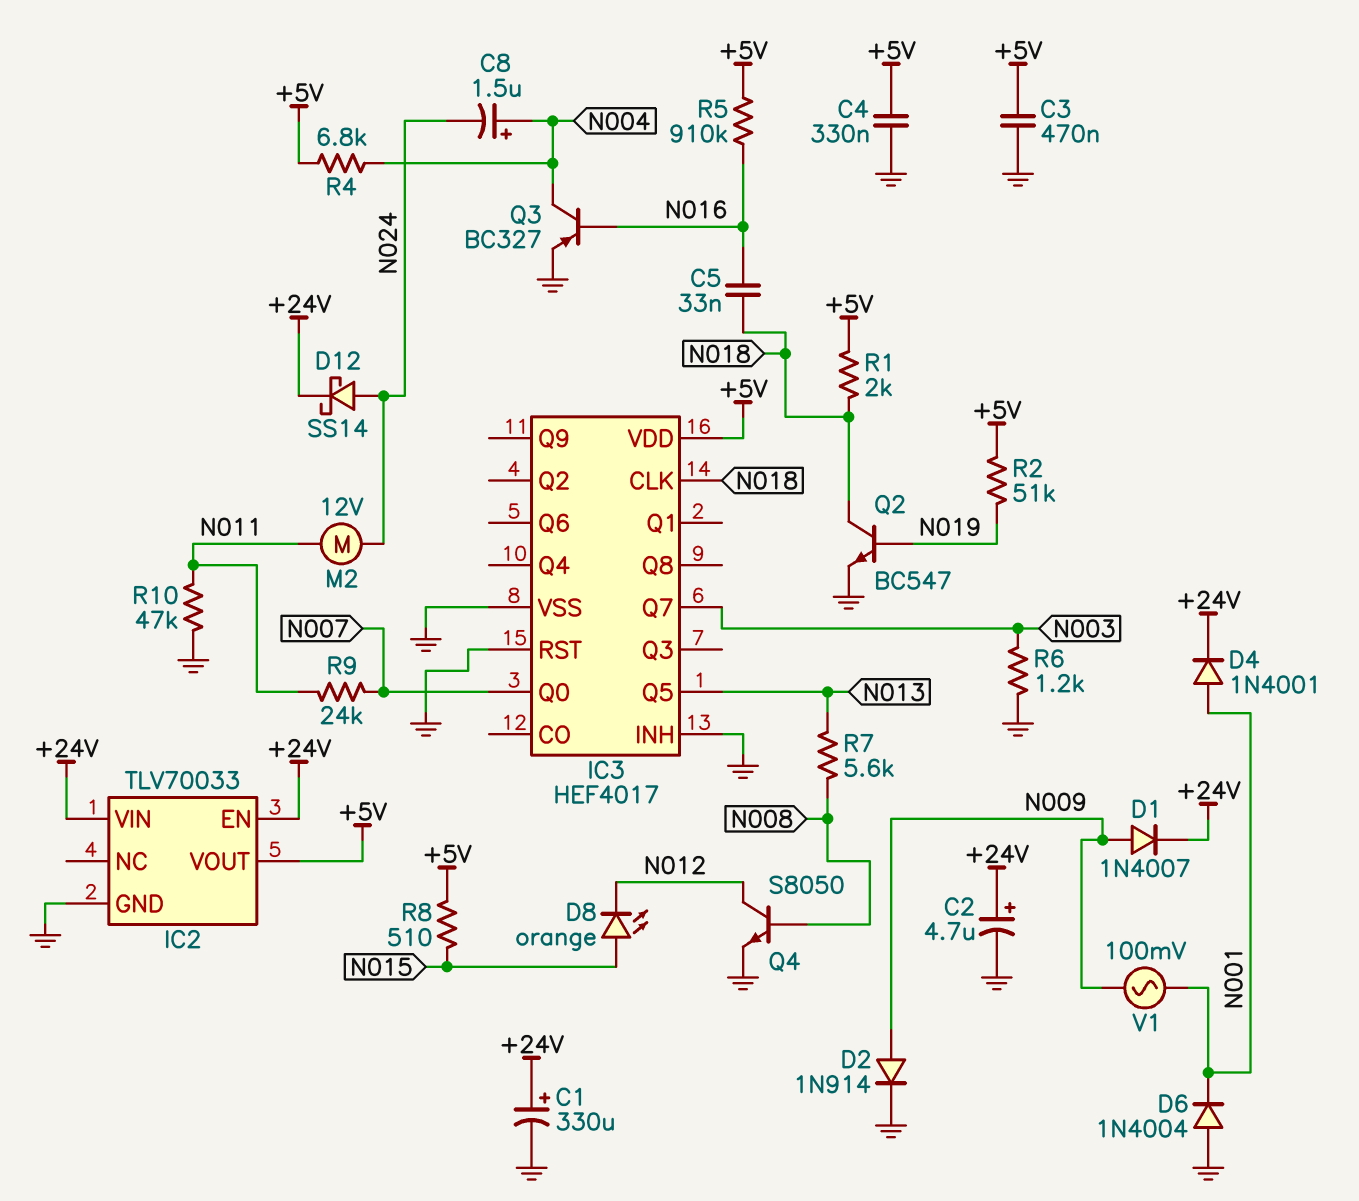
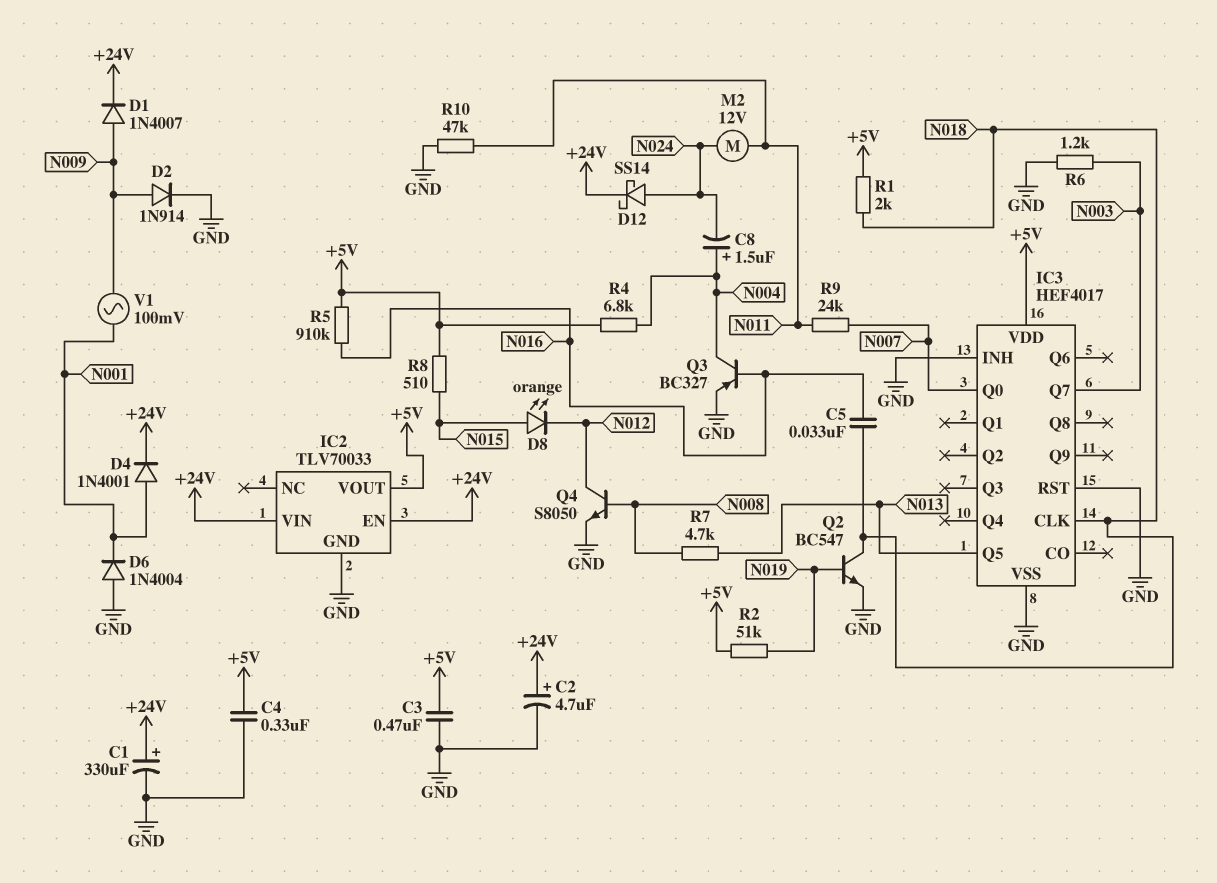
R7: 5.6k (N008, N013) -> 4.7k (N008, N013)

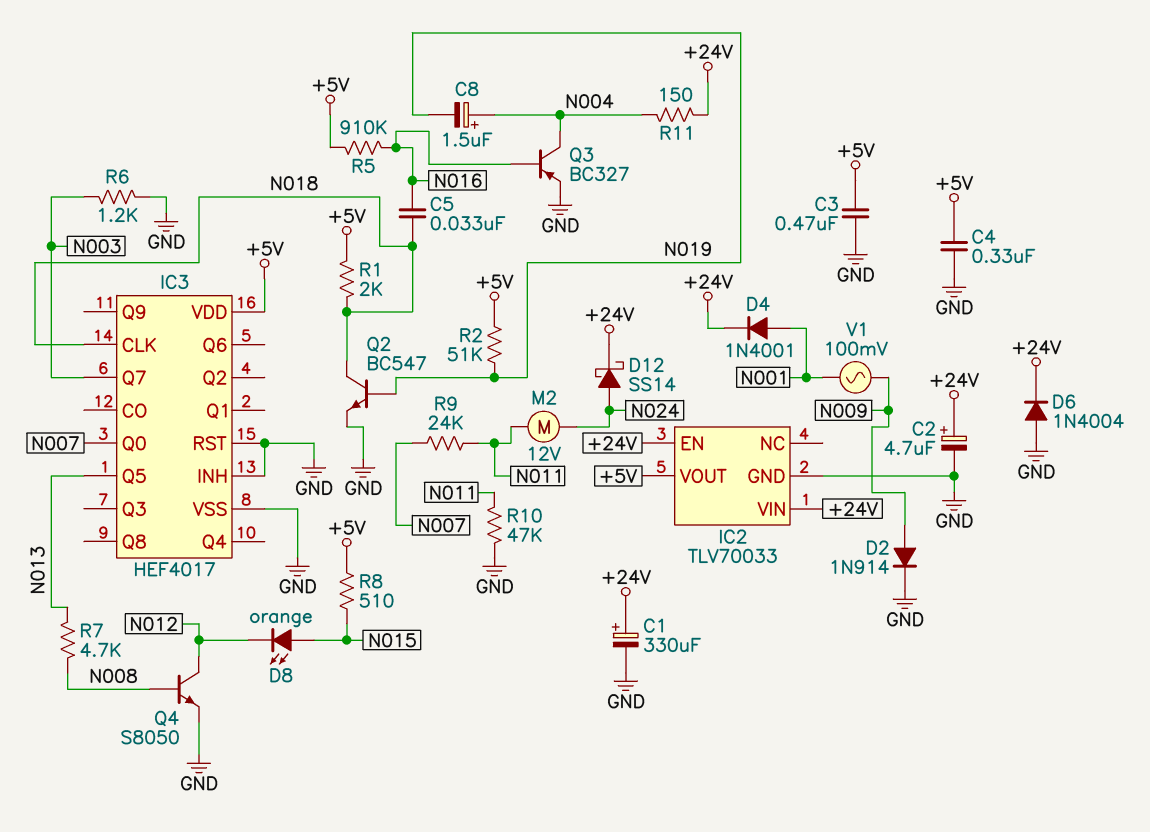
C8: 1.5uF (plus N004, minus N024) -> 1.5uF (plus N004, minus N019)
D1: diode 1N4007 (A N009, K +24V) -> none
D6: diode 1N4004 (A GND, K N001) -> diode 1N4004 (A GND, K +24V)
R4: 6.8k (+5V, N004) -> none
R11: none -> 150 (+24V, N004)

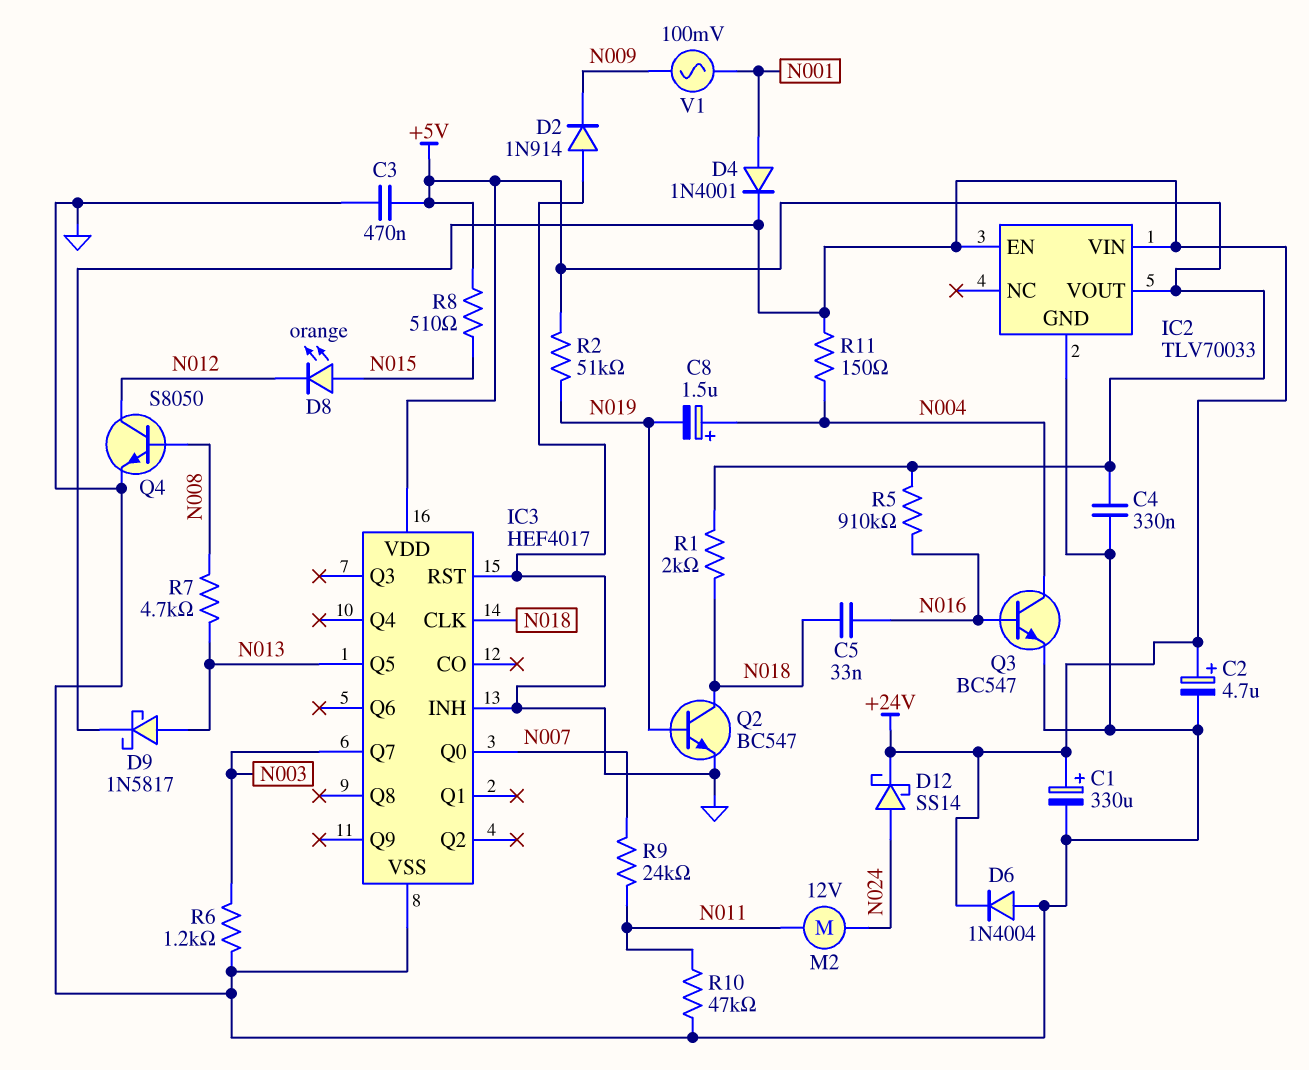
D2: diode 1N914 (A N009, K GND) -> diode 1N914 (A GND, K N009)
D9: none -> schottky 1N5817 (A N013, K +24V)
Q3: PNP BC327 (B N016, C N004, E GND) -> NPN BC547 (B N016, C N004, E GND)

